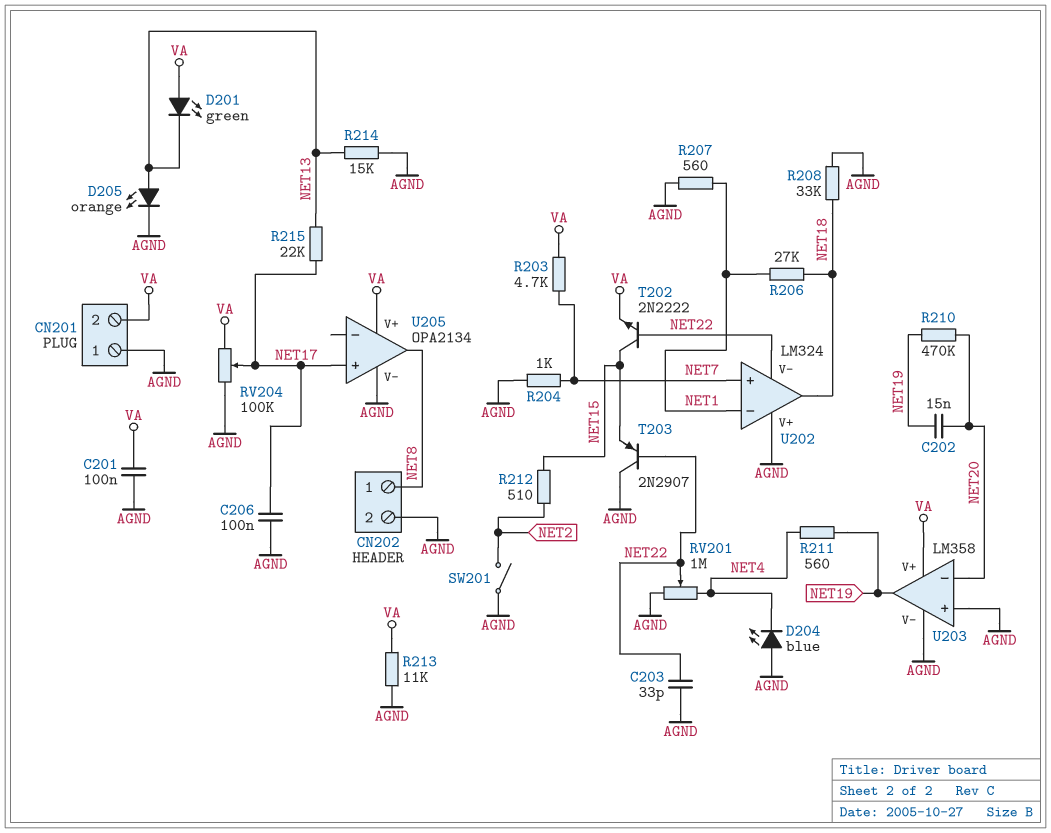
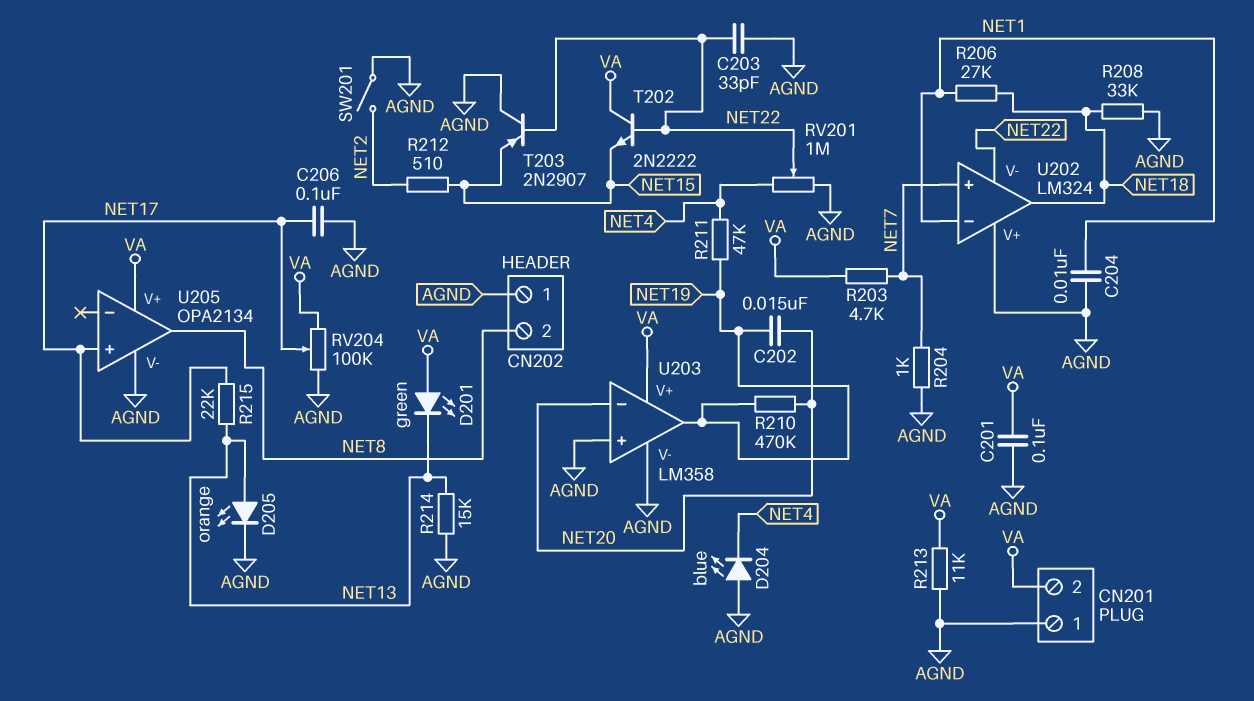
C204: none -> 10nF (AGND, NET1)
CN202 pin 1: NET8 -> AGND
CN202 pin 2: AGND -> NET8
R207: 560 (AGND, NET1) -> none
R211: 560 (NET4, NET19) -> 47k (NET4, NET19)
T202: NPN 2N2222 (B NET22, C NET15, E VA) -> NPN 2N2222 (B NET22, C VA, E NET15)

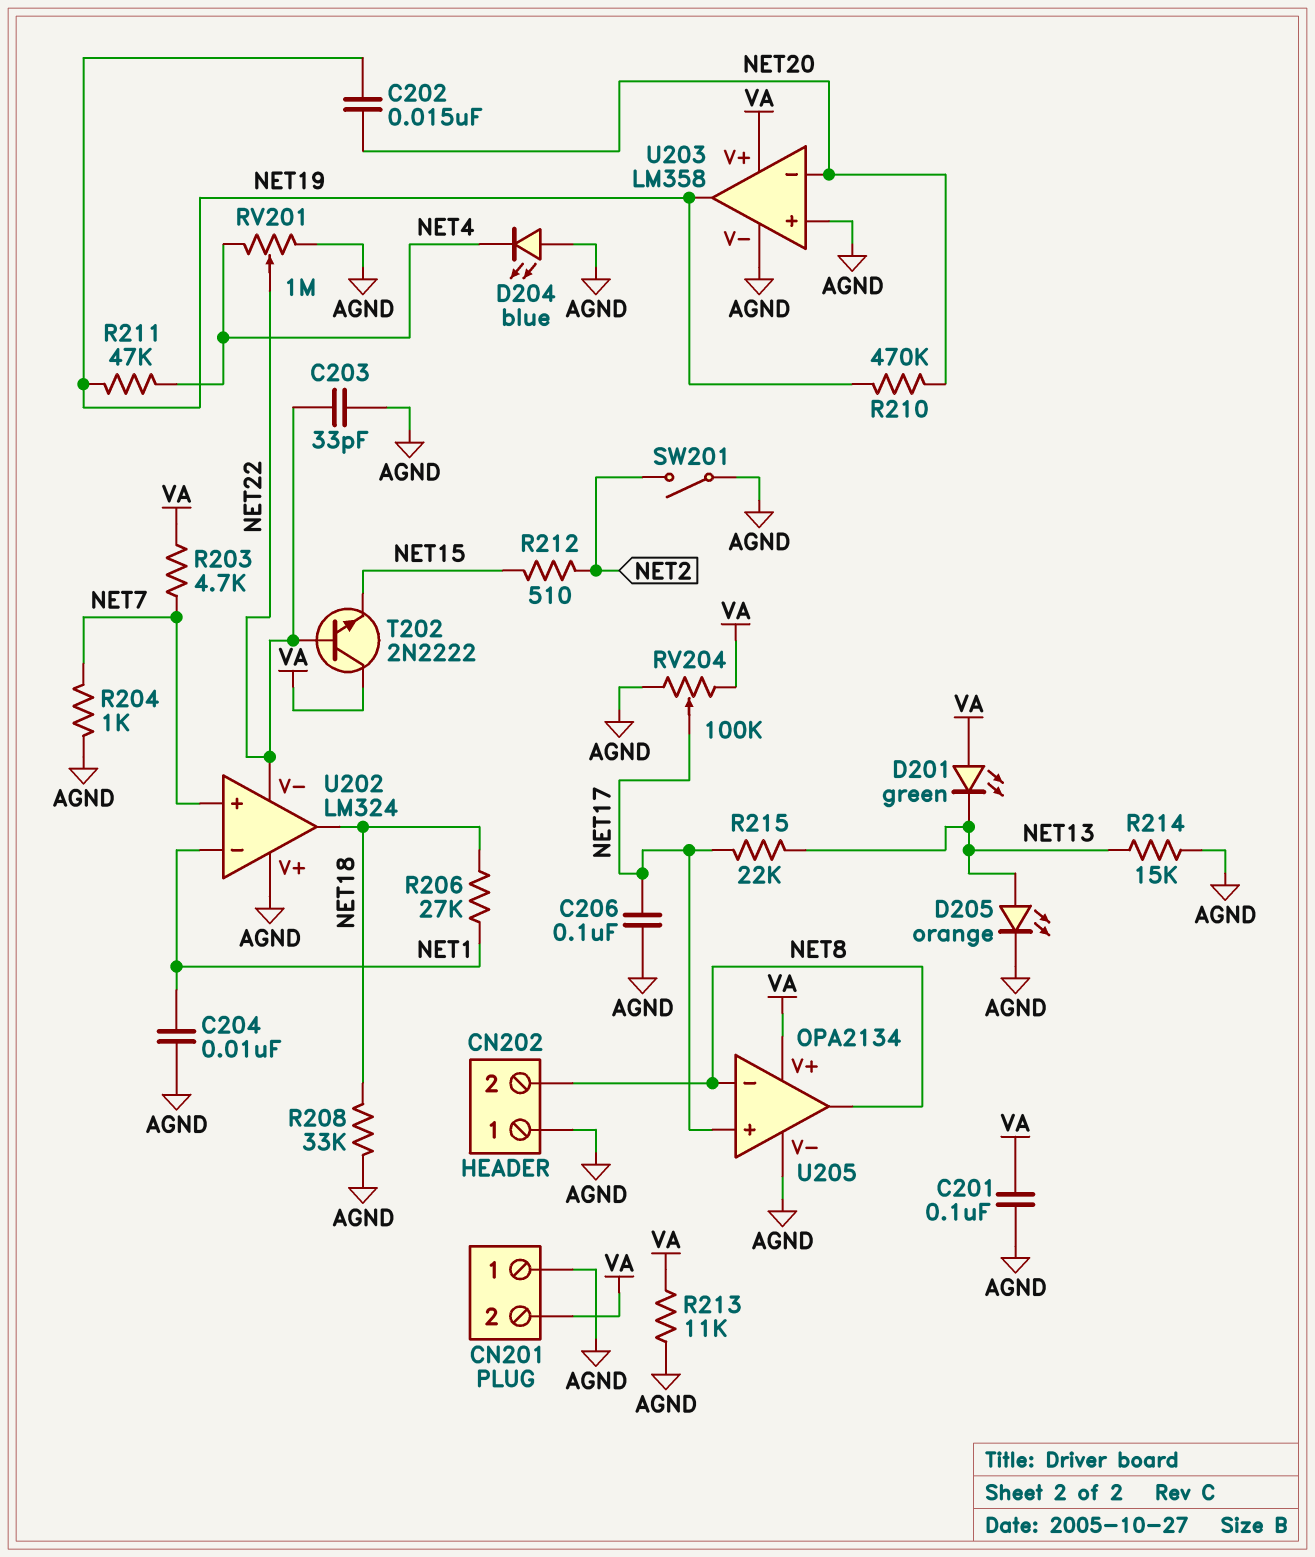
T203: PNP 2N2907 (B NET22, C AGND, E NET15) -> none
U205 pin in-: none -> NET8

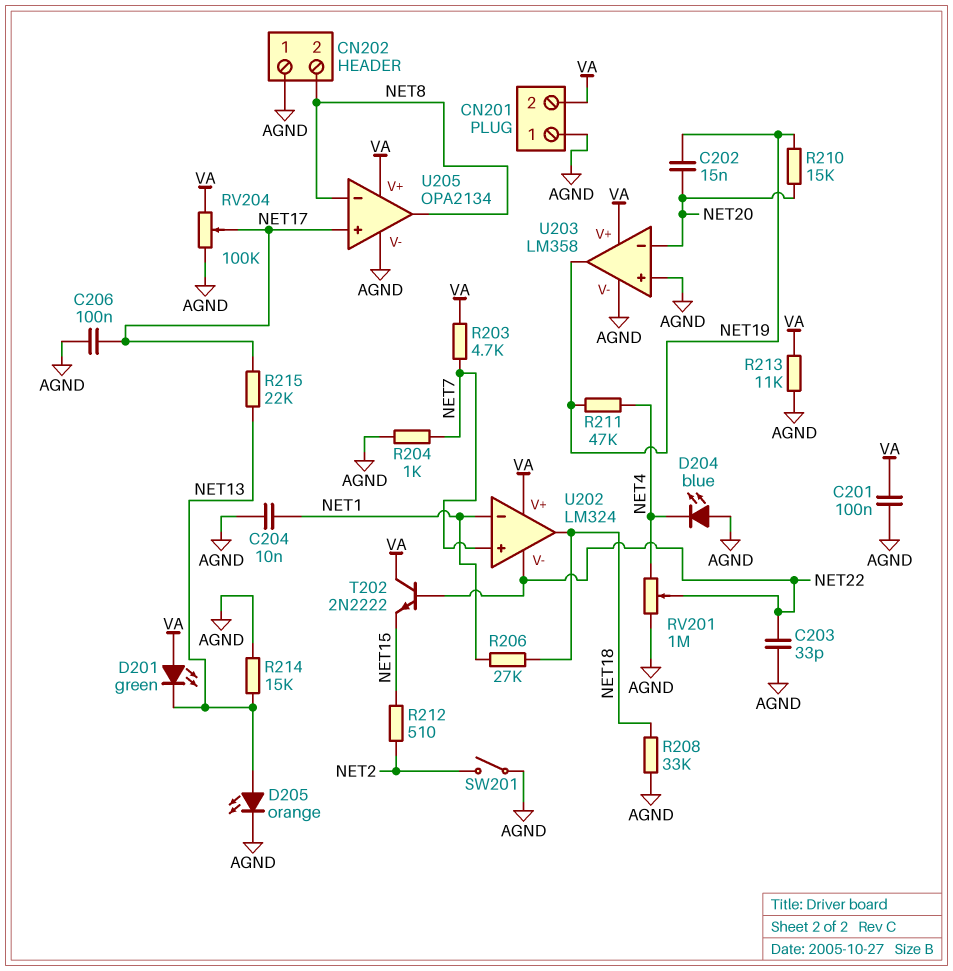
R210: 470k (NET19, NET20) -> 15k (NET19, NET20)
U202 pin V+: AGND -> VA

